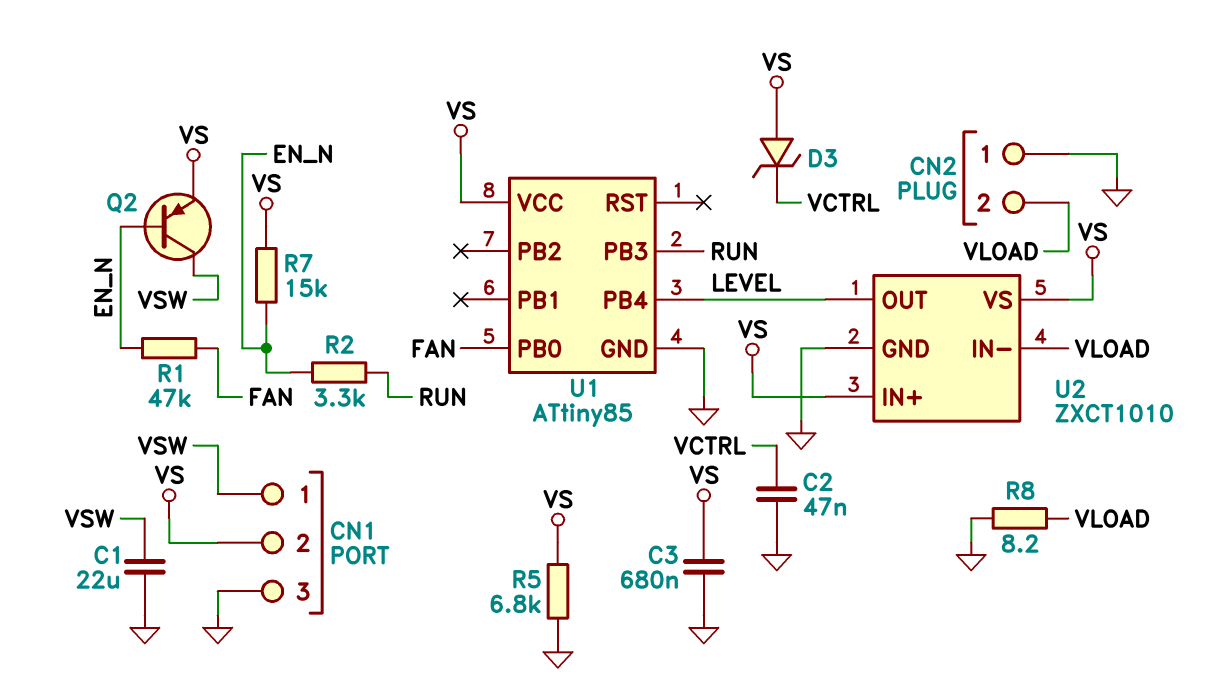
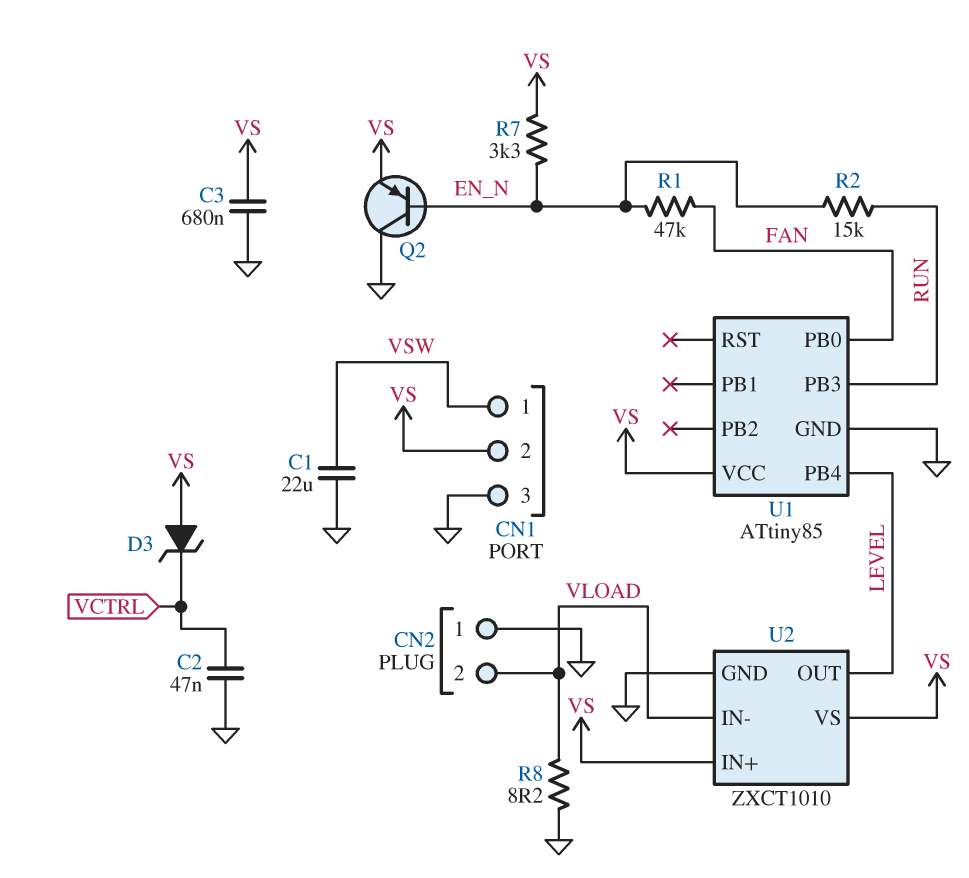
Q2: PNP (B EN_N, C VSW, E VS) -> PNP (B EN_N, C GND, E VS)
R2: 3.3k (EN_N, RUN) -> 15k (EN_N, RUN)
R5: 6.8k (GND, VS) -> none
R7: 15k (EN_N, VS) -> 3.3k (EN_N, VS)

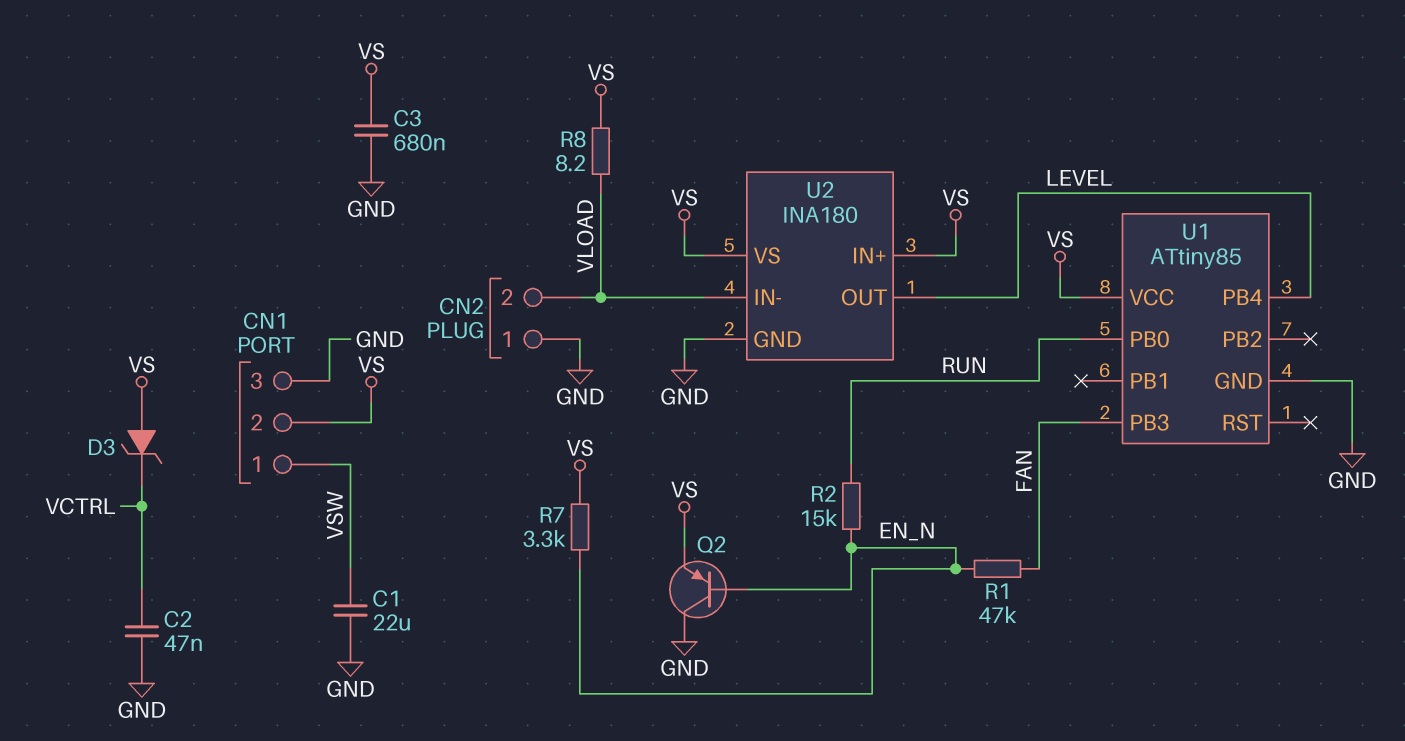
R8: 8.2 (GND, VLOAD) -> 8.2 (VLOAD, VS)
U1 pin PB0: FAN -> RUN
U1 pin PB3: RUN -> FAN
U2: ZXCT1010 -> INA180

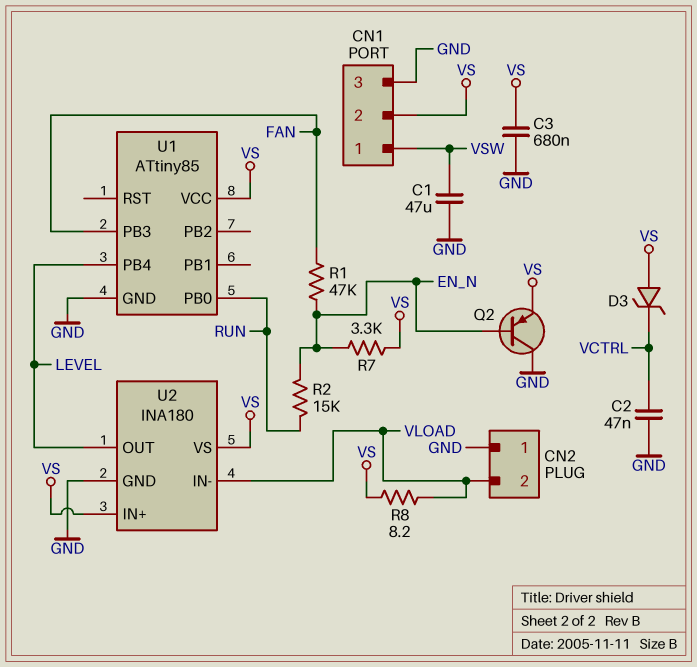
C1: 22uF (GND, VSW) -> 47uF (GND, VSW)

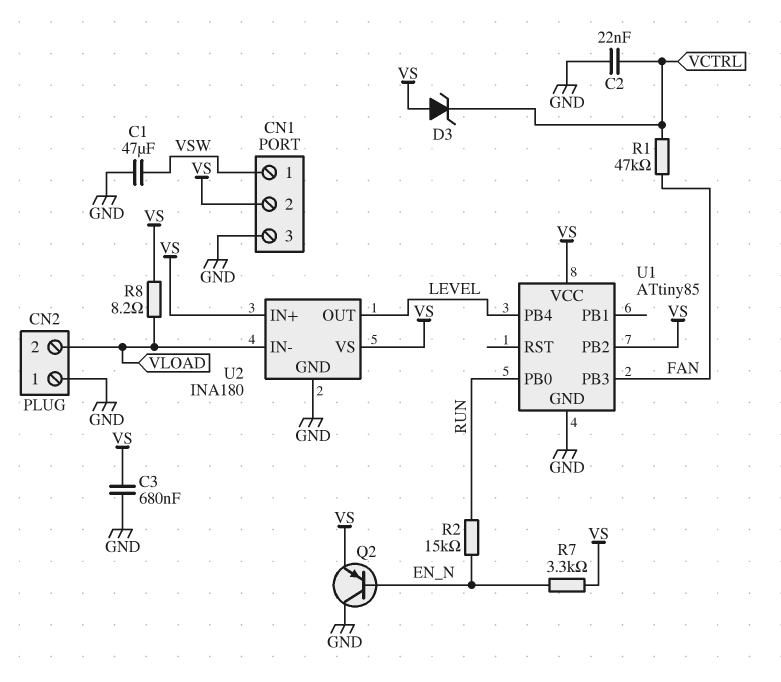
C2: 47nF (GND, VCTRL) -> 22nF (GND, VCTRL)
R1: 47k (EN_N, FAN) -> 47k (FAN, VCTRL)
U1 pin PB2: none -> VS

